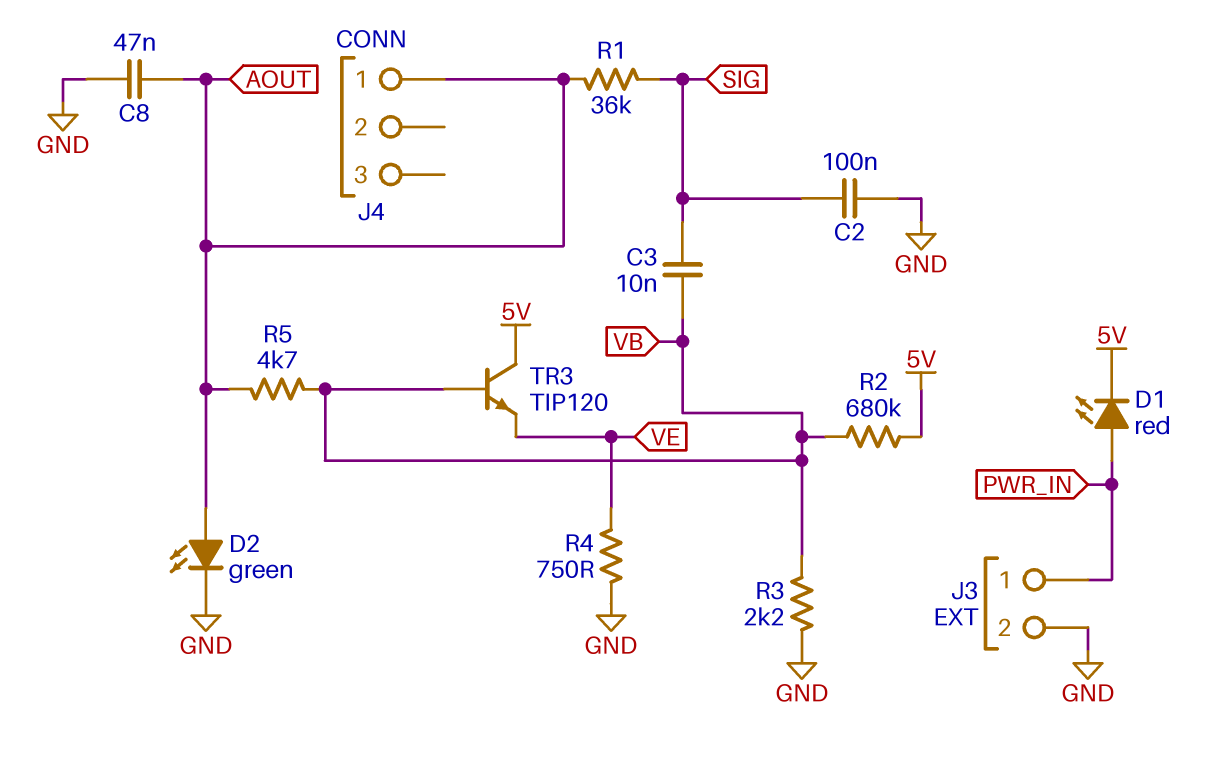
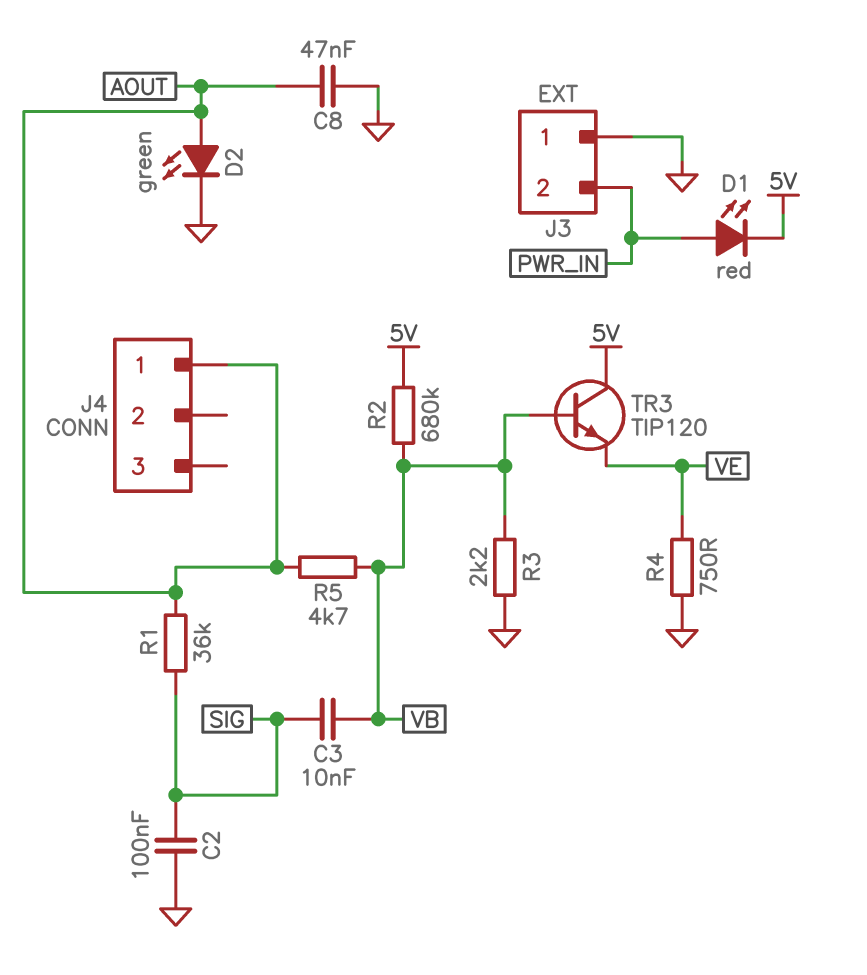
J3 pin 1: PWR_IN -> GND
J3 pin 2: GND -> PWR_IN

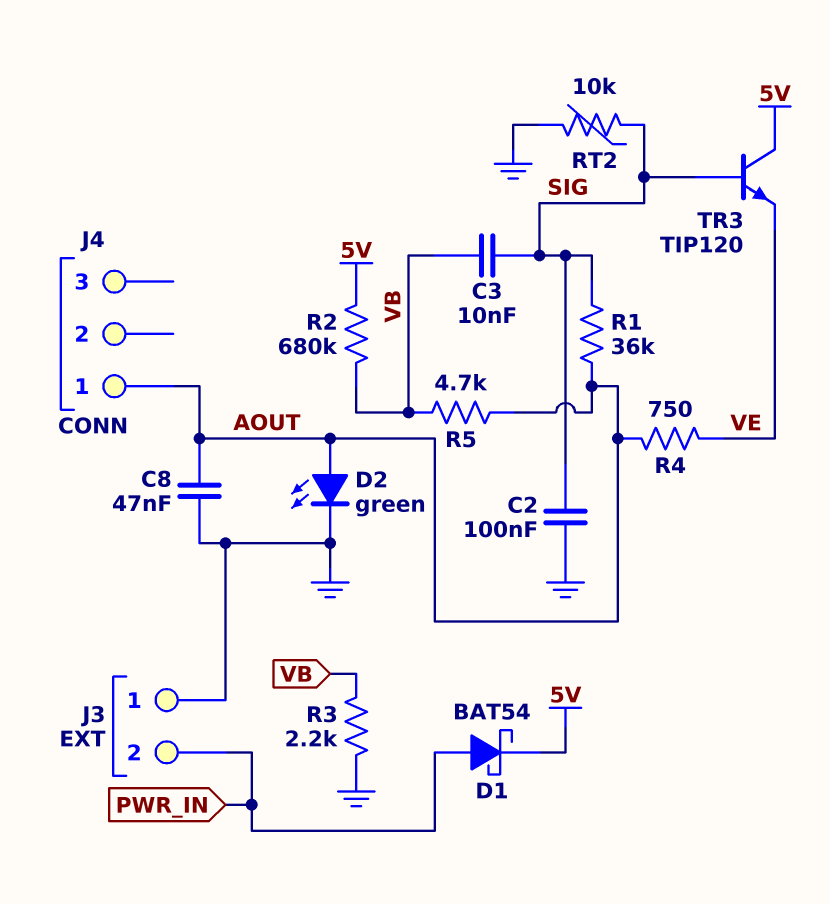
D1: LED red (A PWR_IN, K 5V) -> schottky BAT54 (A PWR_IN, K 5V)
R4: 750 (GND, VE) -> 750 (AOUT, VE)
RT2: none -> 10k (GND, SIG)
TR3: NPN TIP120 (B VB, C 5V, E VE) -> NPN TIP120 (B SIG, C 5V, E VE)

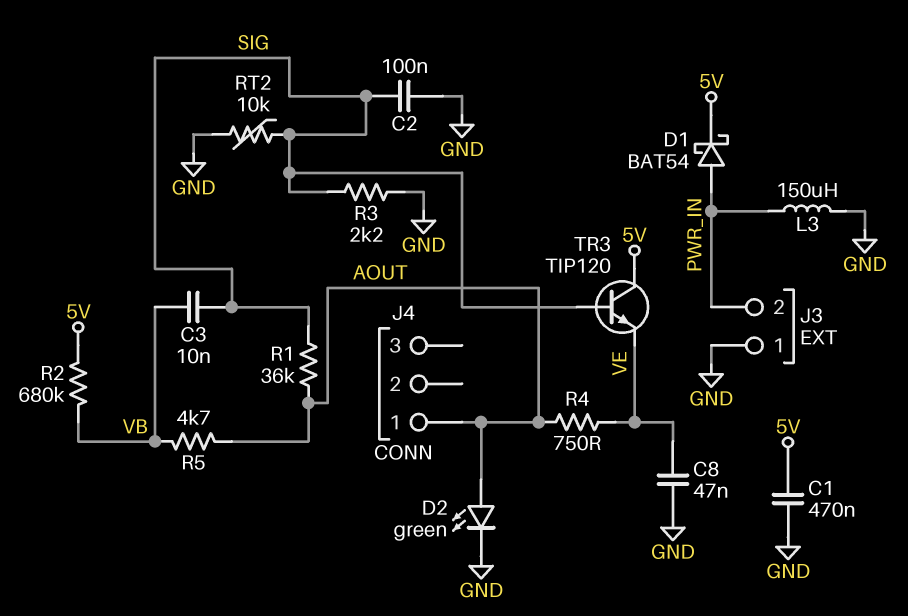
C1: none -> 470nF (5V, GND)
C8: 47nF (AOUT, GND) -> 47nF (GND, VE)
L3: none -> 150uH (GND, PWR_IN)
R3: 2.2k (GND, VB) -> 2.2k (GND, SIG)

